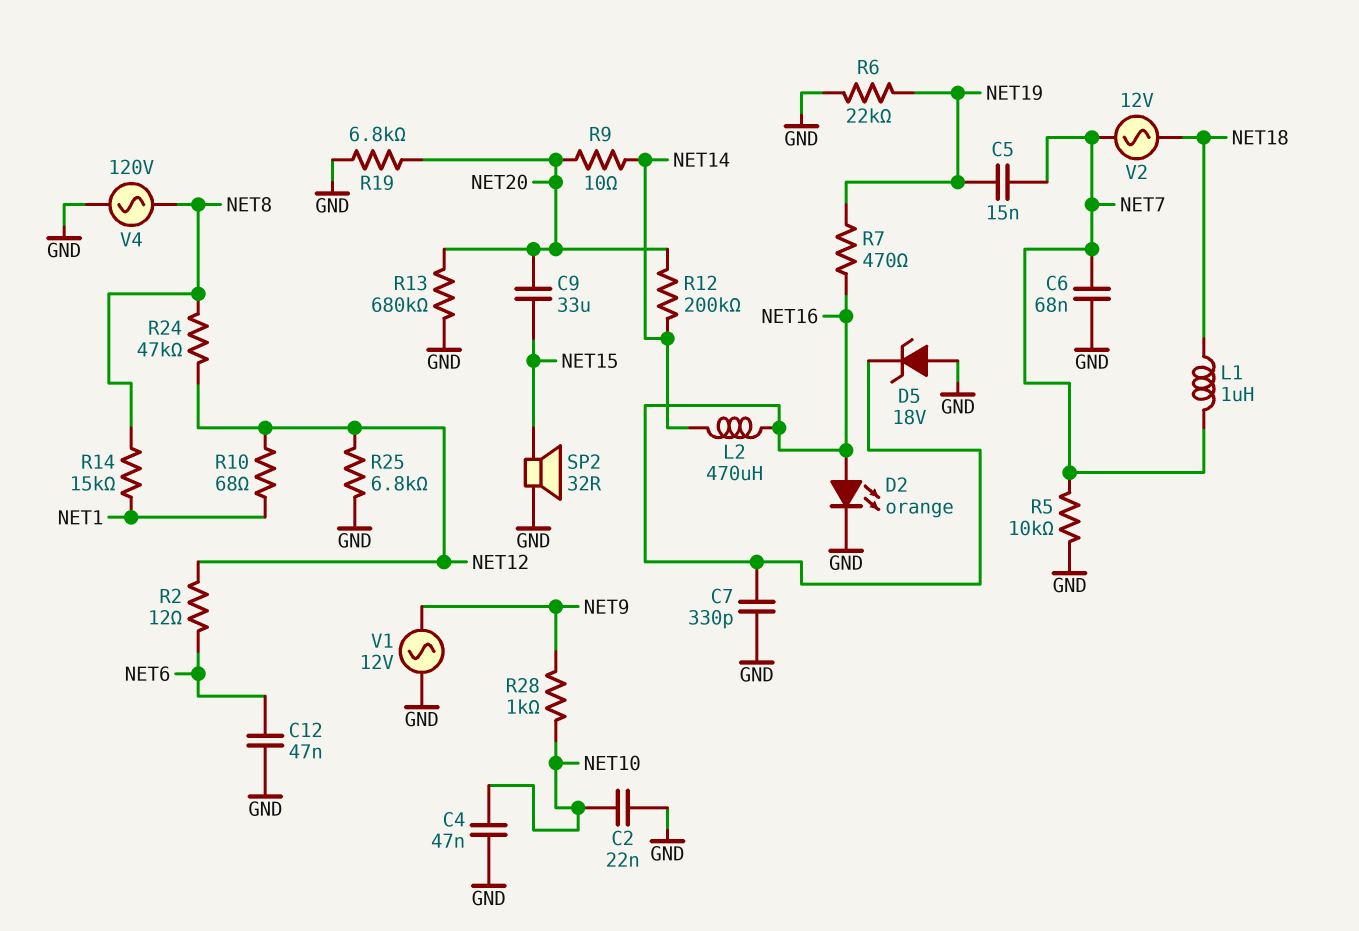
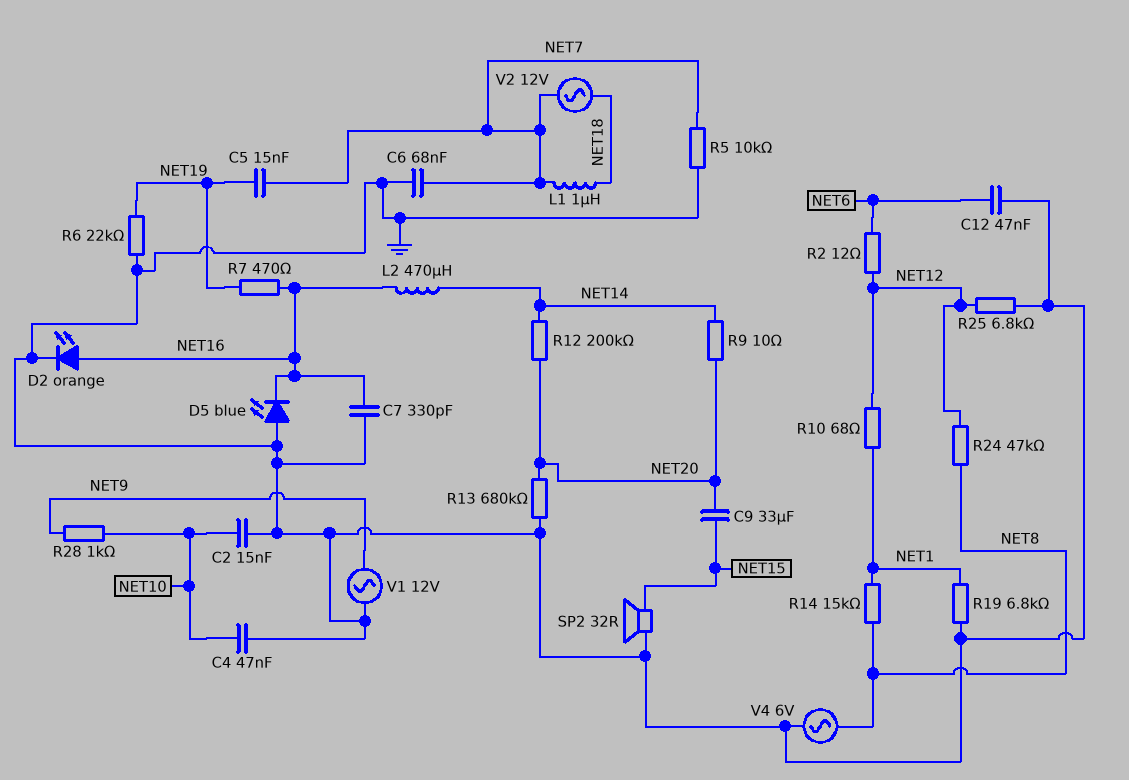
C2: 22nF (GND, NET10) -> 15nF (GND, NET10)
D5: zener 18V (A GND, K NET16) -> LED blue (A GND, K NET16)
R19: 6.8k (GND, NET20) -> 6.8k (GND, NET1)
V4: AC 120V (GND, NET8) -> AC 6V (GND, NET8)

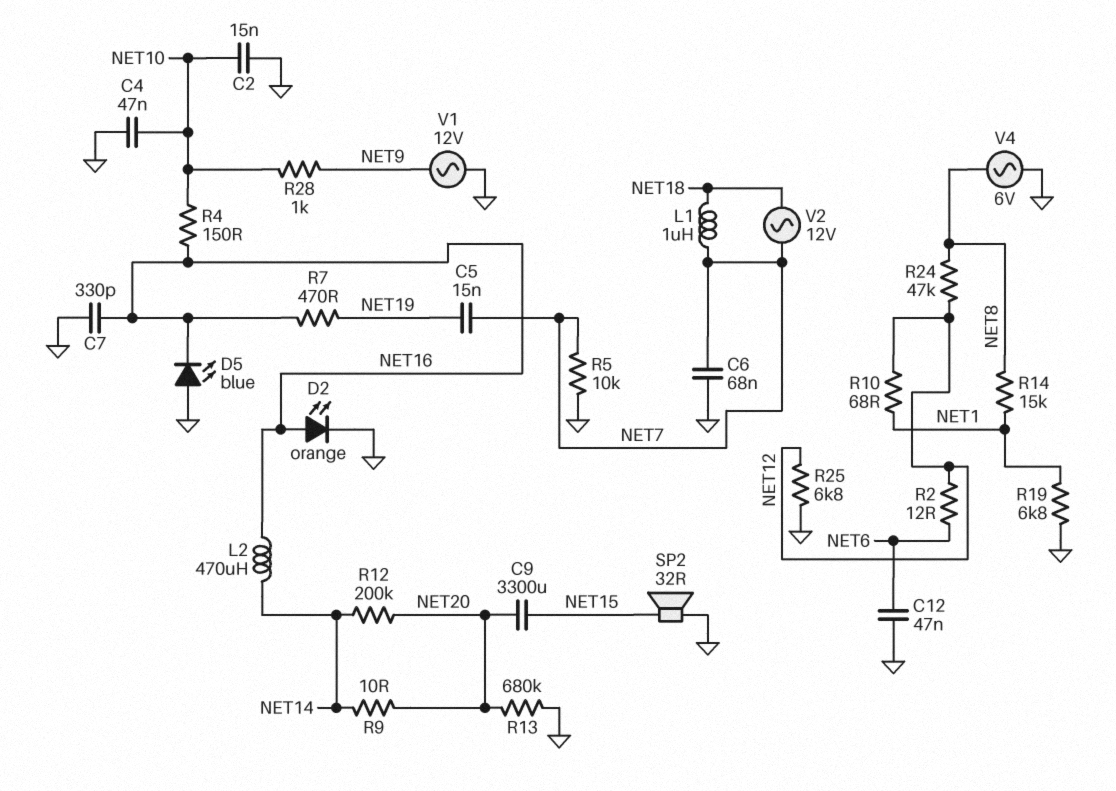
C9: 33uF (NET15, NET20) -> 3300uF (NET15, NET20)
R4: none -> 150 (NET10, NET16)
R6: 22k (GND, NET19) -> none

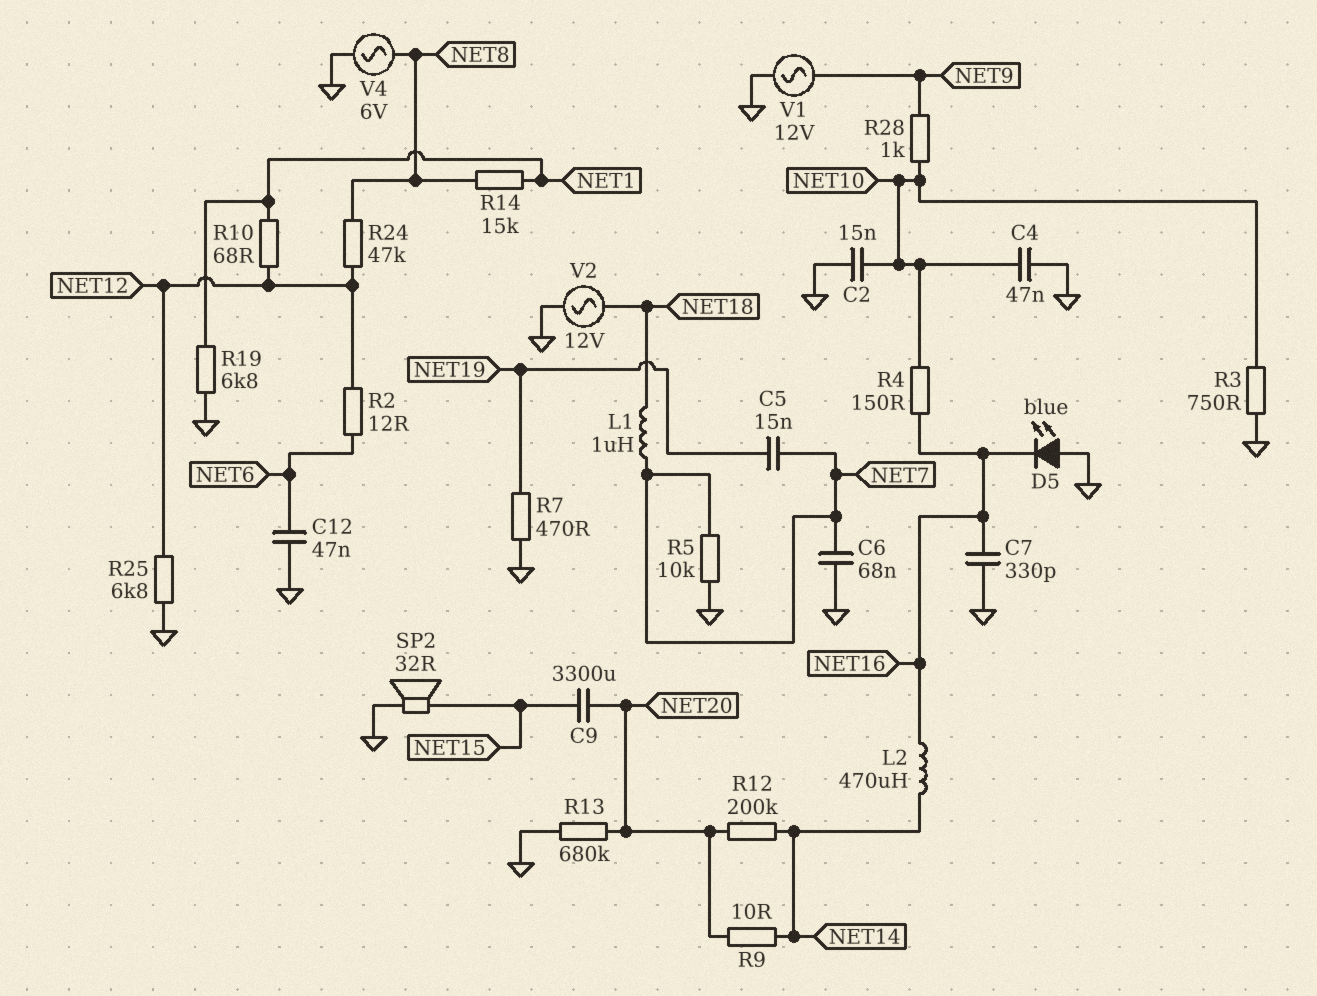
D2: LED orange (A NET16, K GND) -> none
R3: none -> 750 (GND, NET10)
R7: 470 (NET16, NET19) -> 470 (GND, NET19)
V2: AC 12V (NET7, NET18) -> AC 12V (GND, NET18)

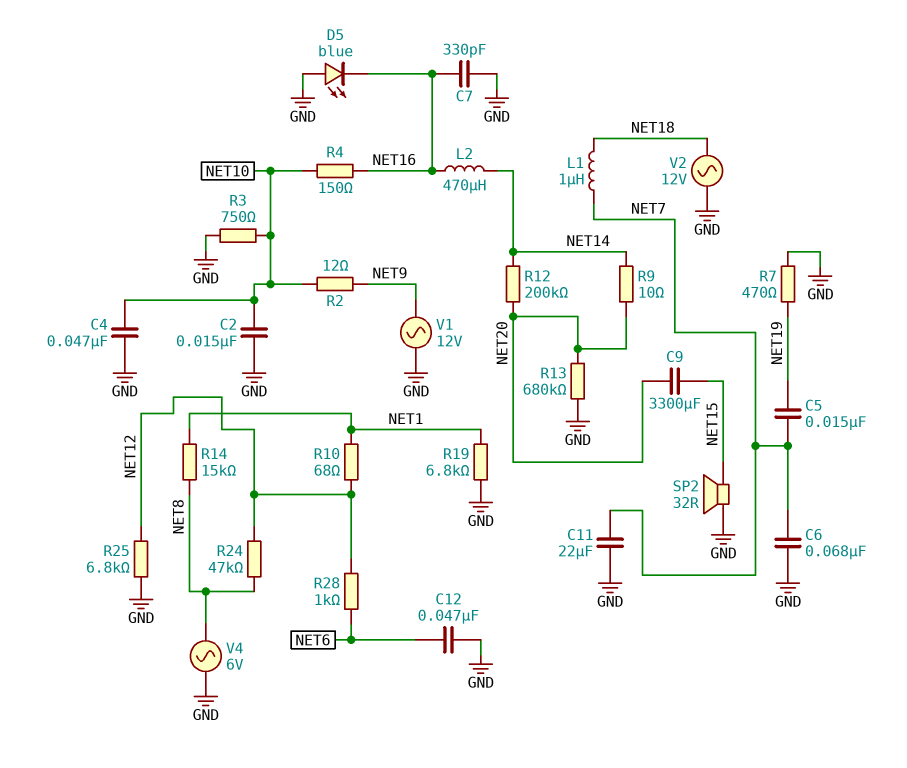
C11: none -> 22uF (GND, NET7)
R2: 12 (NET6, NET12) -> 12 (NET9, NET10)
R5: 10k (GND, NET7) -> none
R28: 1k (NET9, NET10) -> 1k (NET6, NET12)

